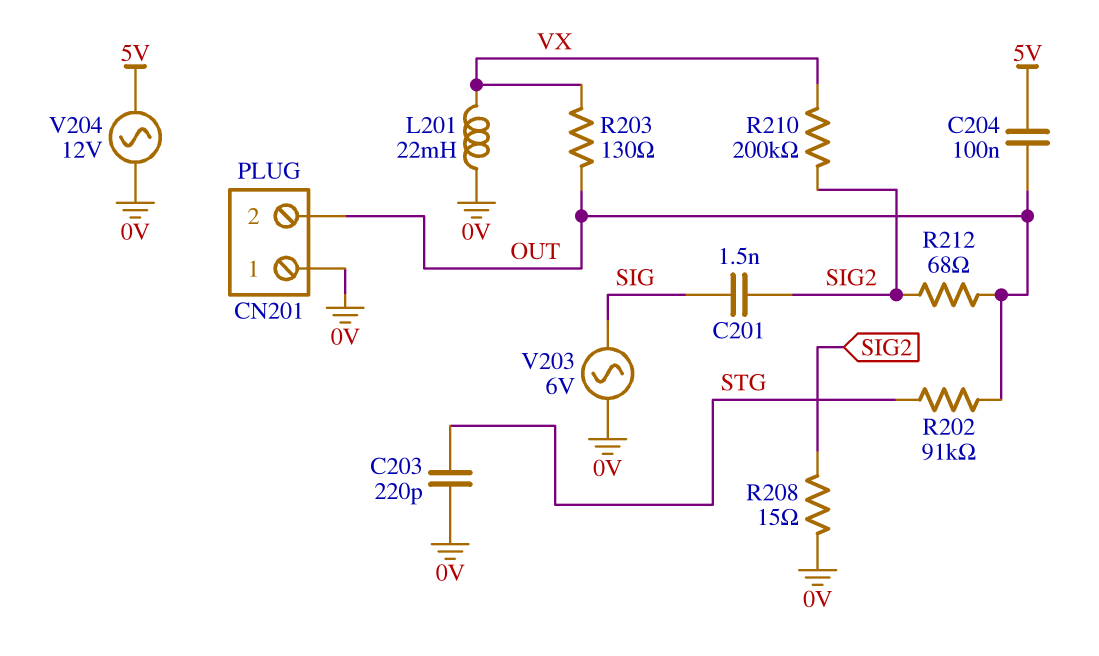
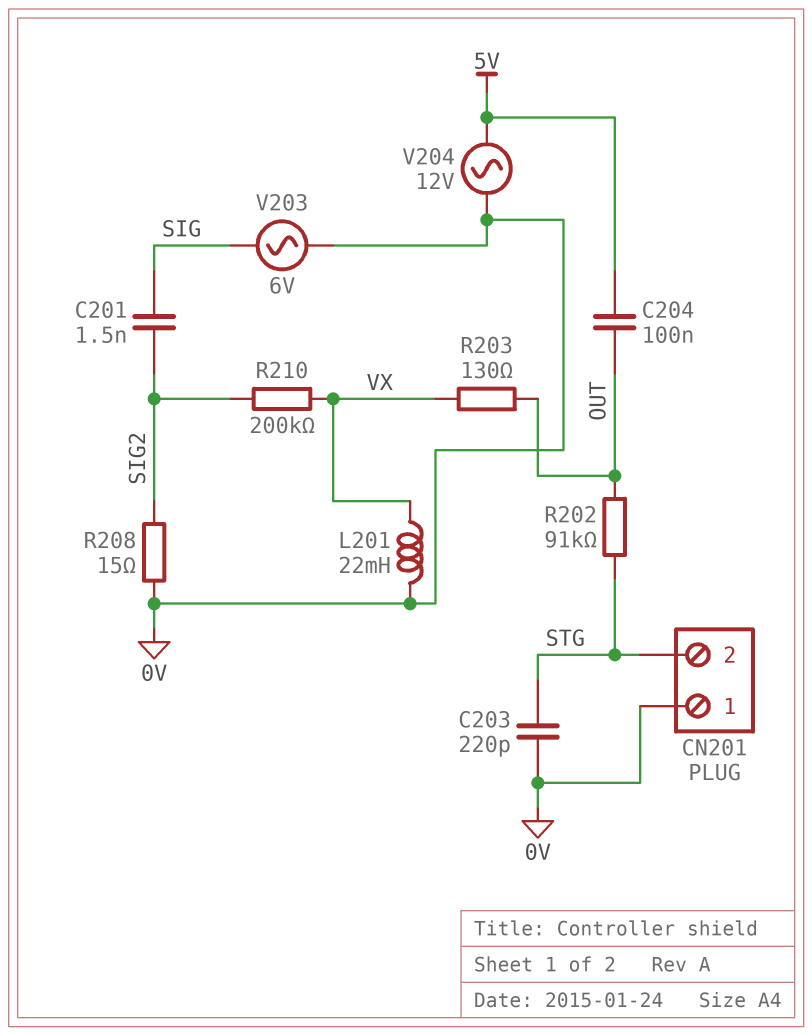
CN201 pin 2: OUT -> STG
R212: 68 (OUT, SIG2) -> none

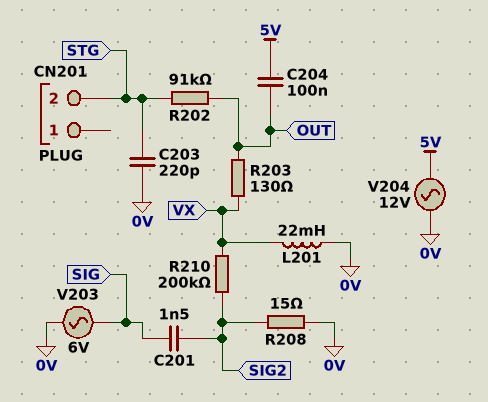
CN201 pin 1: 0V -> none

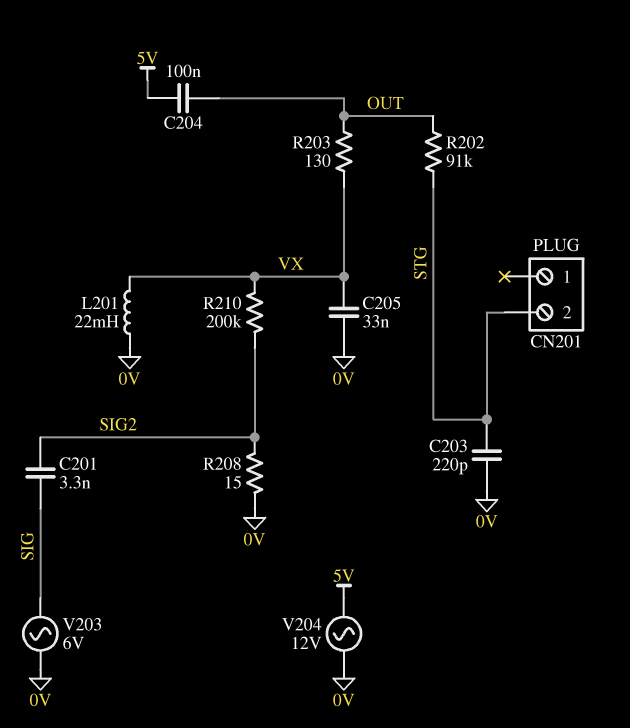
C201: 1.5nF (SIG, SIG2) -> 3.3nF (SIG, SIG2)
C205: none -> 33nF (0V, VX)

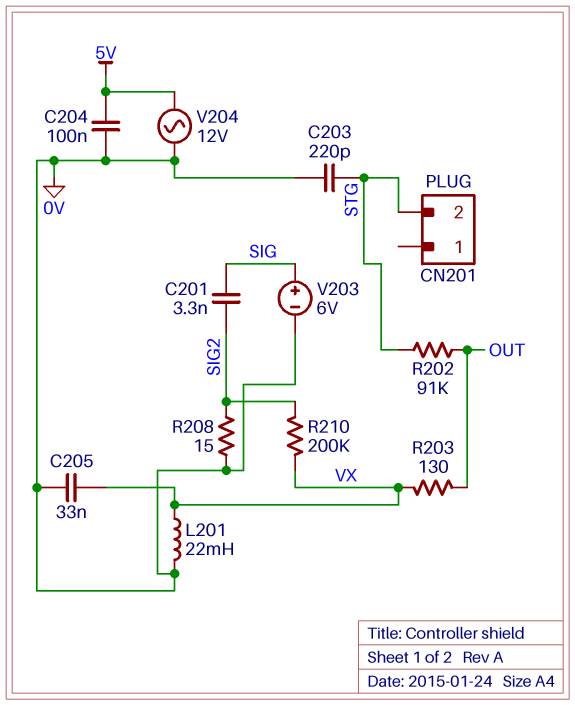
C204: 100nF (5V, OUT) -> 100nF (0V, 5V)
V203: AC 6V (0V, SIG) -> 6V (plus SIG, minus 0V)

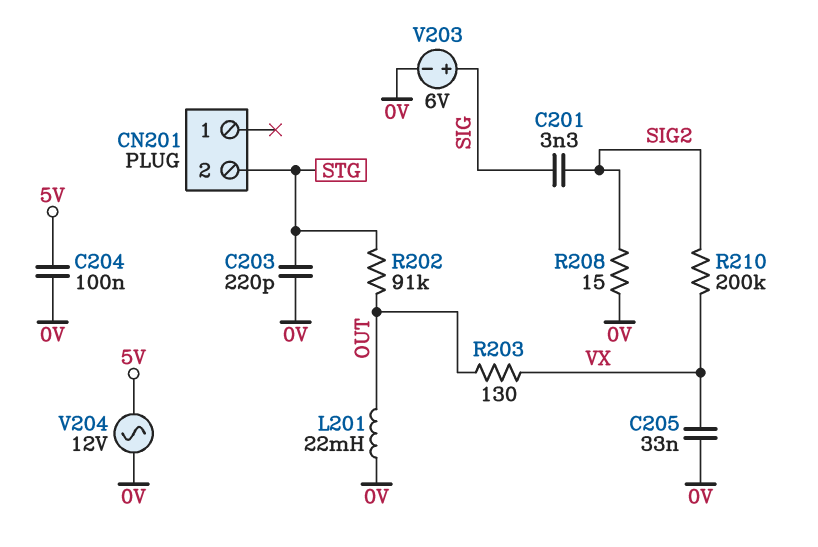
L201: 22mH (0V, VX) -> 22mH (0V, OUT)

